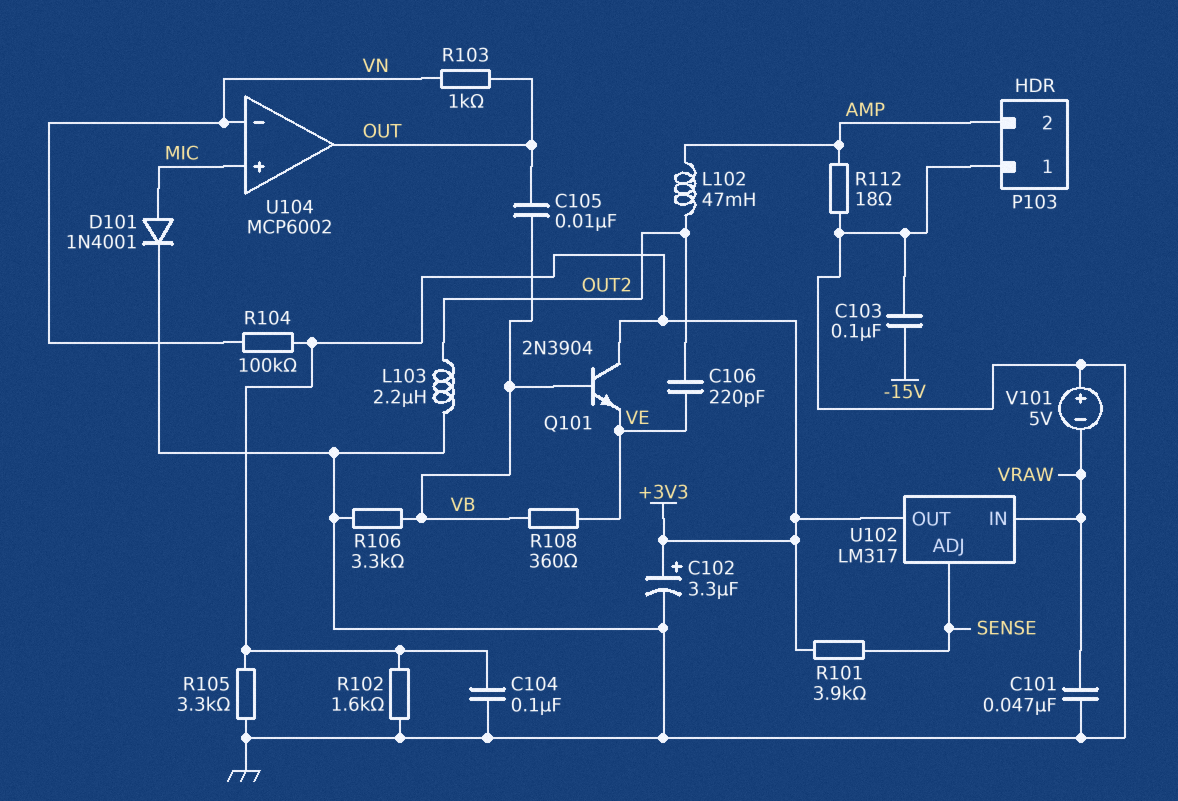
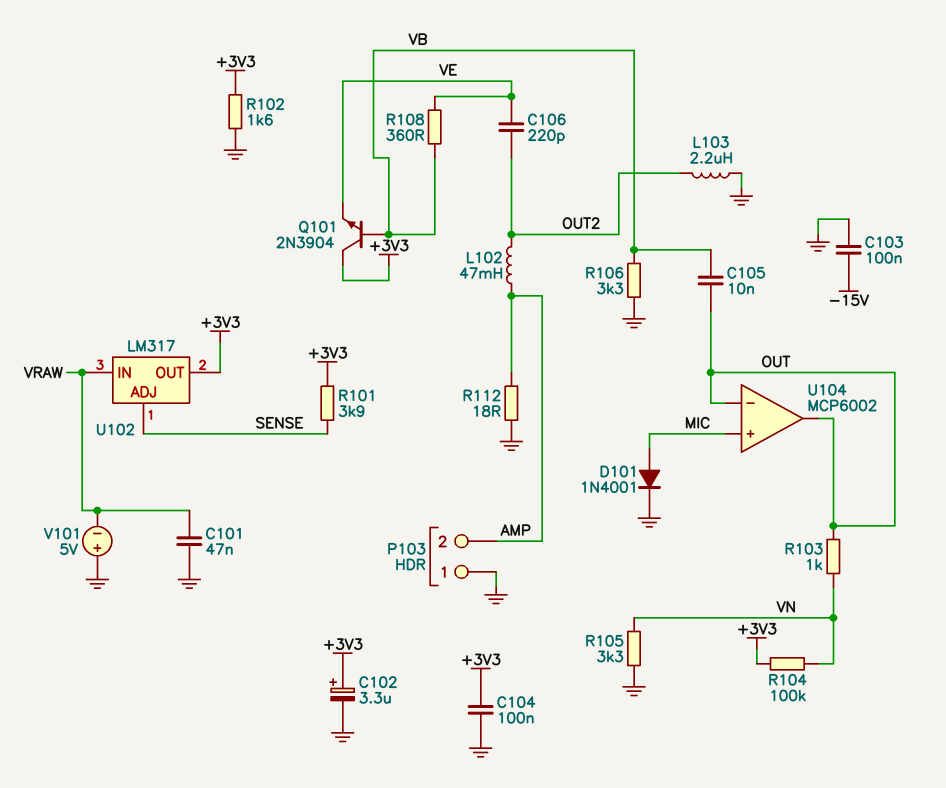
R105: 3.3k (+3V3, GND) -> 3.3k (GND, VN)
U104 pin in-: VN -> OUT

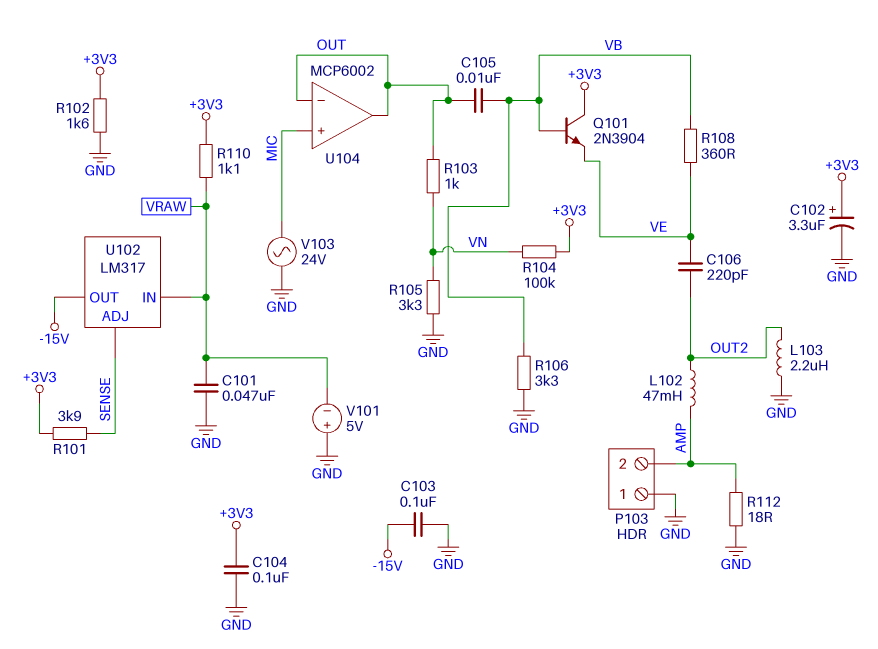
D101: diode 1N4001 (A MIC, K GND) -> none
R110: none -> 1.1k (+3V3, VRAW)
U102 pin OUT: +3V3 -> -15V
V103: none -> AC 24V (GND, MIC)

